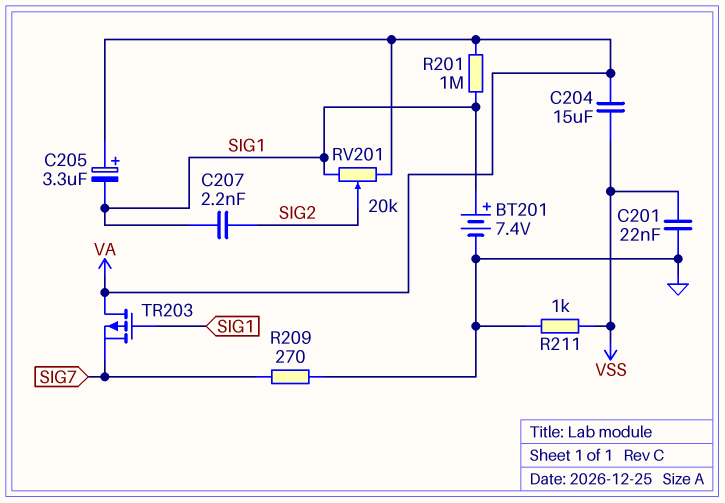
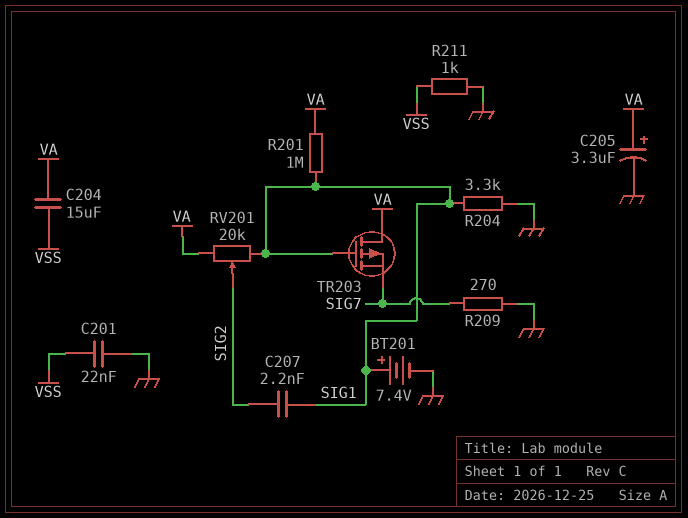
C205: 3.3uF (plus VA, minus SIG1) -> 3.3uF (plus VA, minus GND)
R204: none -> 3.3k (GND, SIG1)

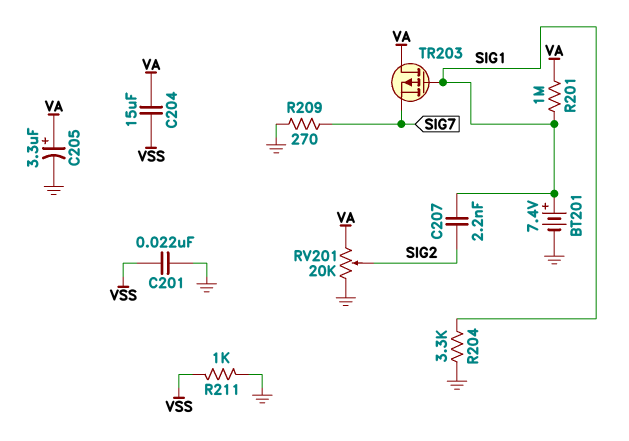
RV201: 20k (SIG1, VA, wiper SIG2) -> 20k (GND, VA, wiper SIG2)

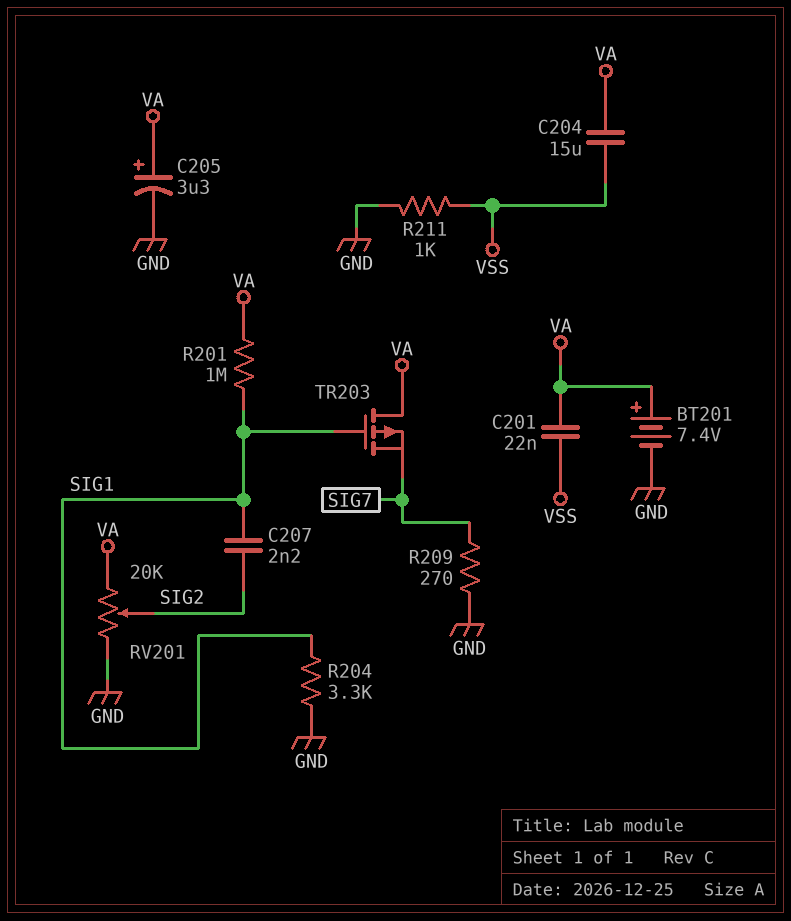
BT201: 7.4V (plus SIG1, minus GND) -> 7.4V (plus VA, minus GND)
C201: 22nF (GND, VSS) -> 22nF (VA, VSS)

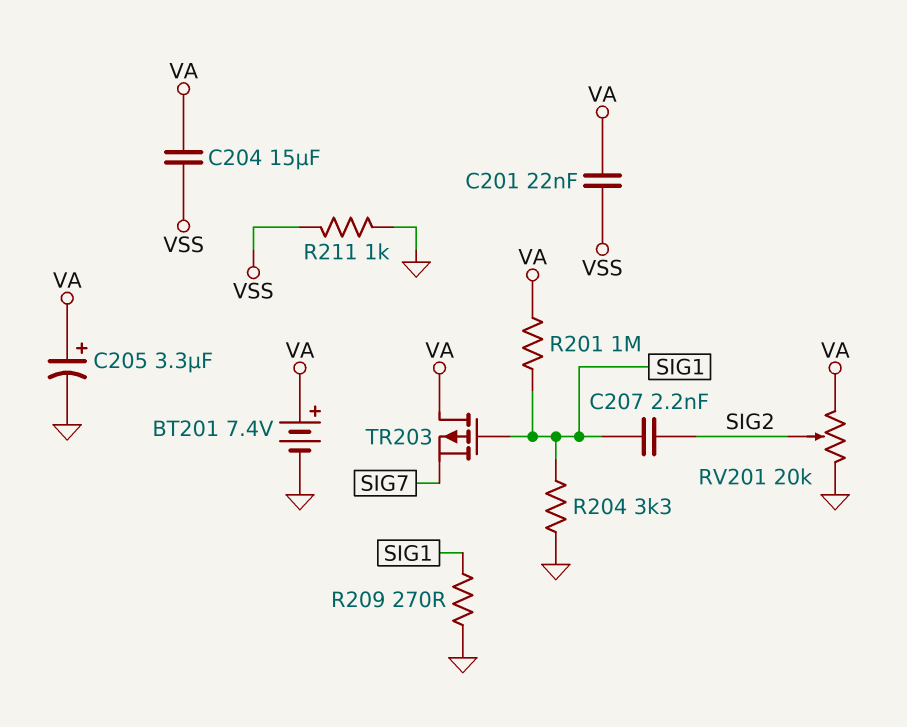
R209: 270 (GND, SIG7) -> 270 (GND, SIG1)

